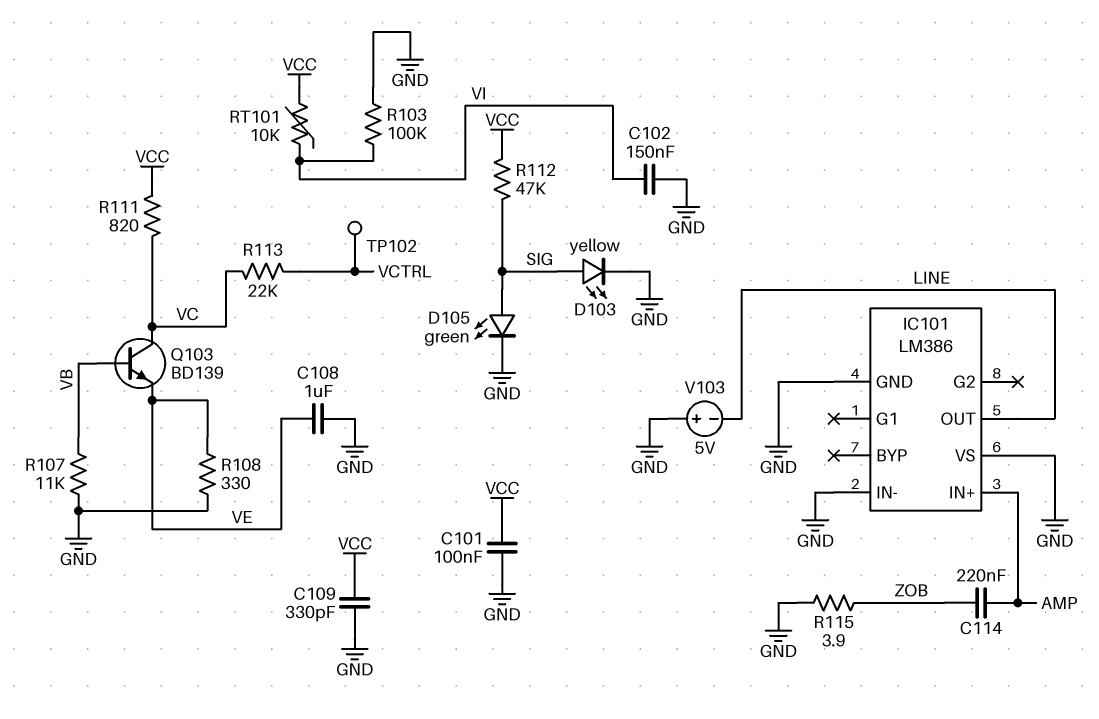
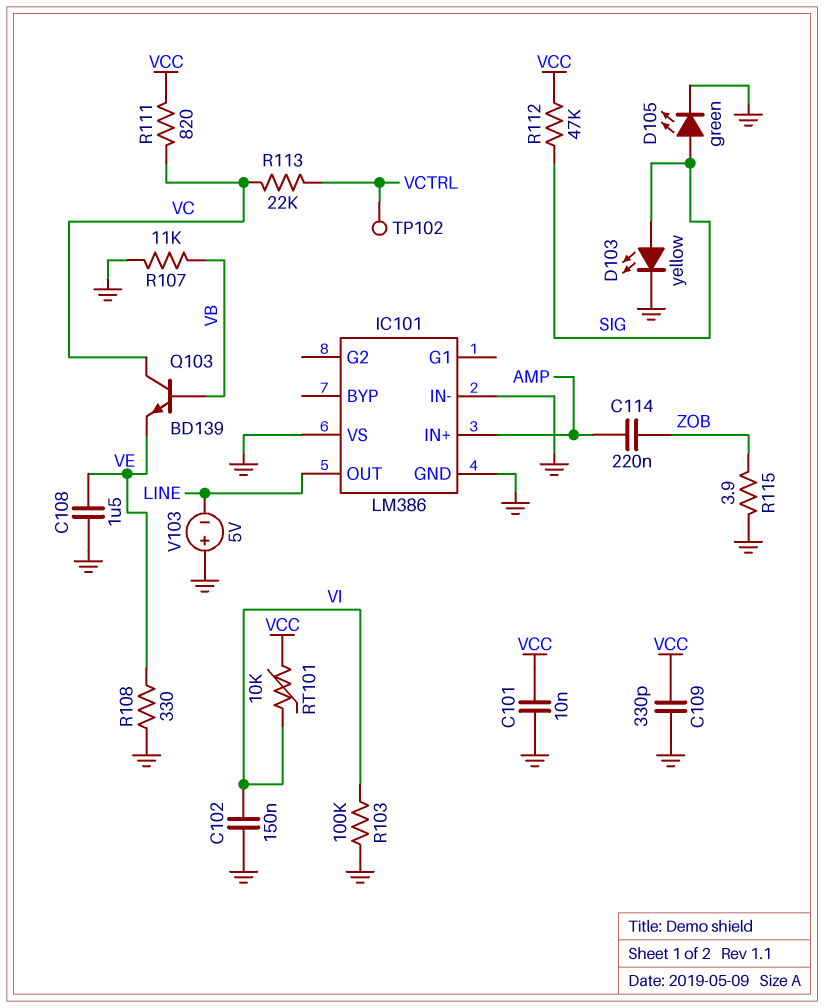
C101: 100nF (GND, VCC) -> 10nF (GND, VCC)
C108: 1uF (GND, VE) -> 1.5uF (GND, VE)

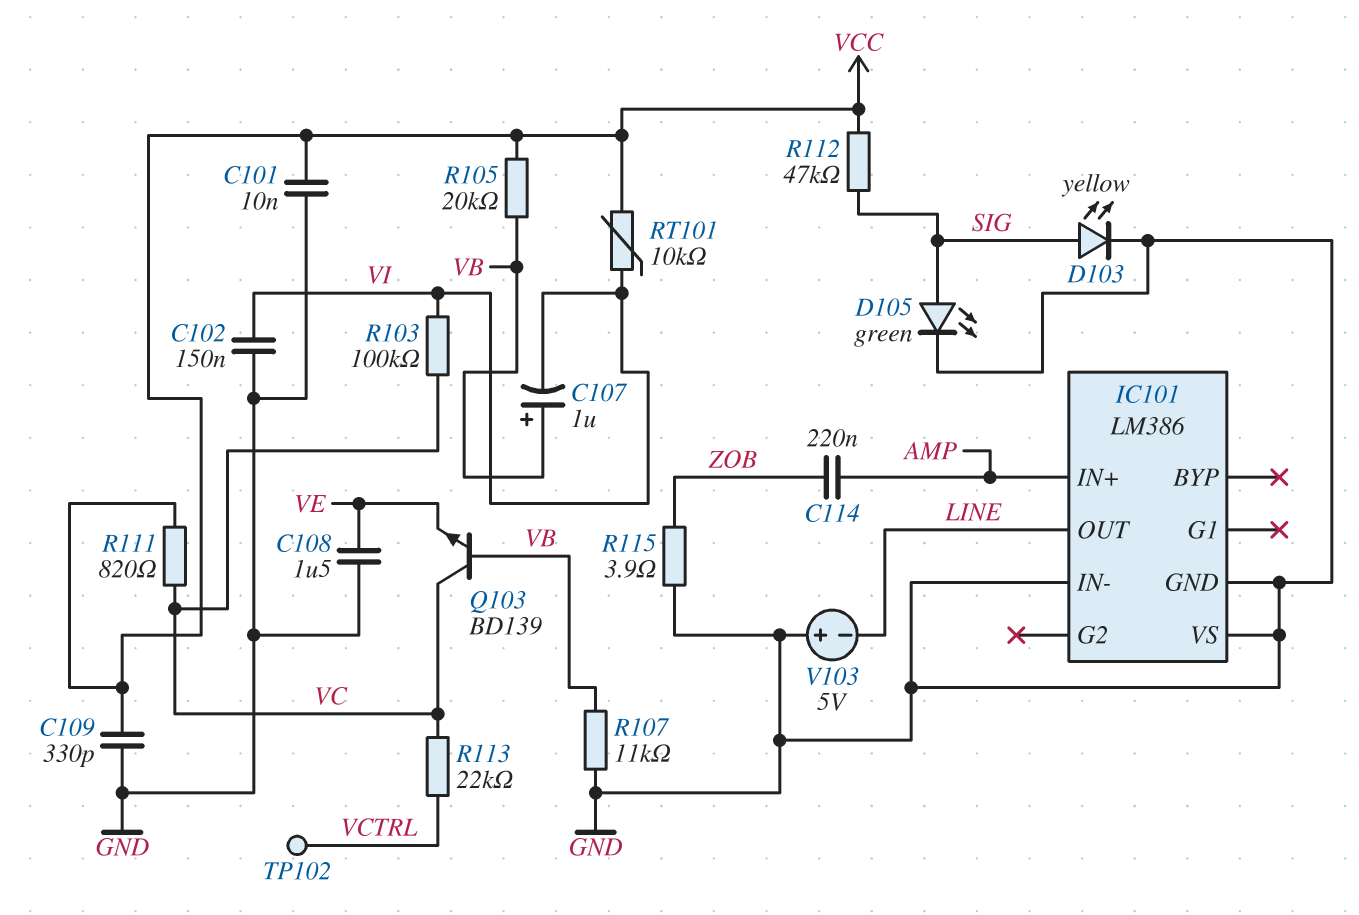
C107: none -> 1uF (plus VB, minus VI)
R103: 100k (GND, VI) -> 100k (VC, VI)
R105: none -> 20k (VB, VCC)
R108: 330 (GND, VE) -> none

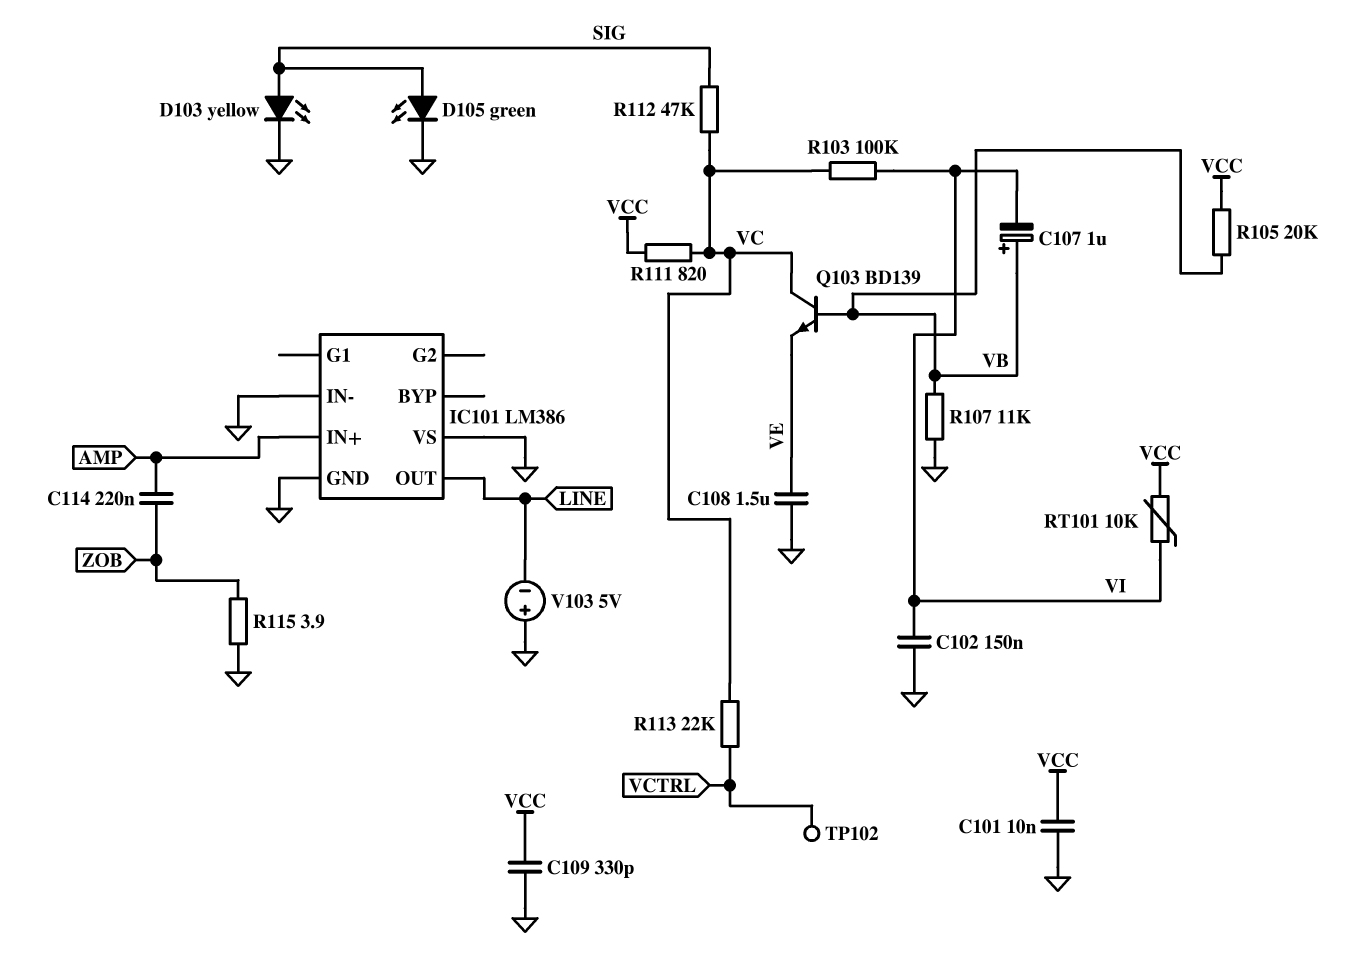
R112: 47k (SIG, VCC) -> 47k (SIG, VC)

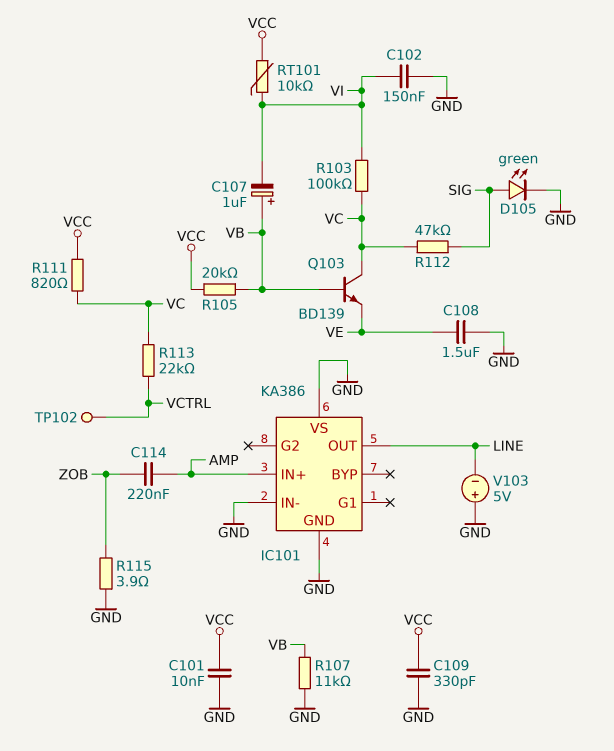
D103: LED yellow (A SIG, K GND) -> none
IC101: LM386 -> KA386

